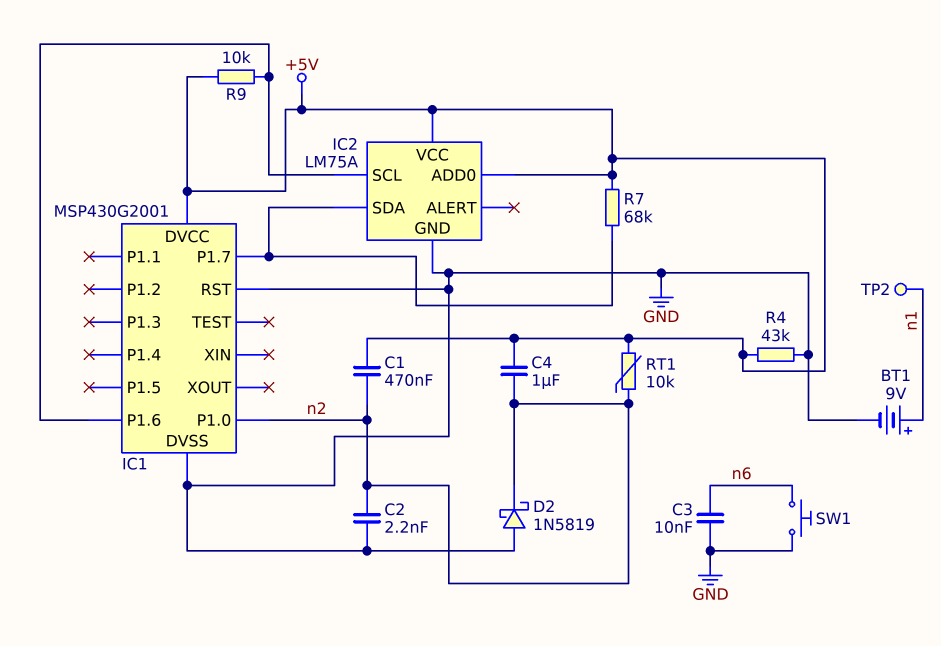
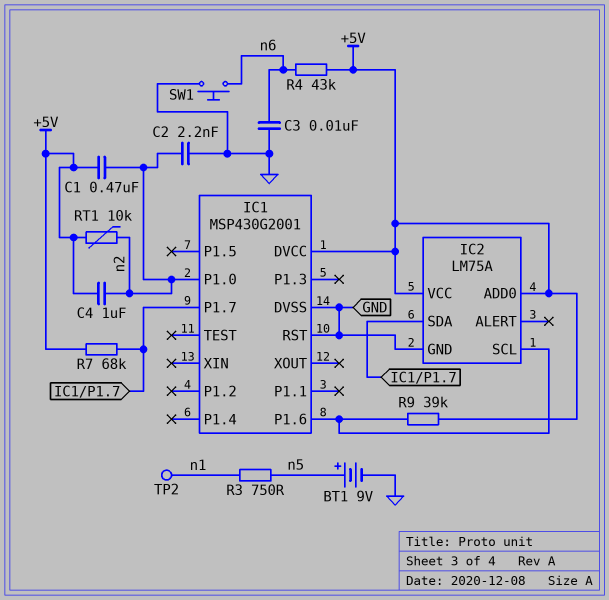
BT1: 9V (plus n1, minus GND) -> 9V (plus n5, minus GND)
D2: schottky 1N5819 (A GND, K n2) -> none
R3: none -> 750 (n1, n5)
R4: 43k (+5V, GND) -> 43k (+5V, n6)
R9: 10k (+5V, IC1/P1.6) -> 39k (+5V, IC1/P1.6)

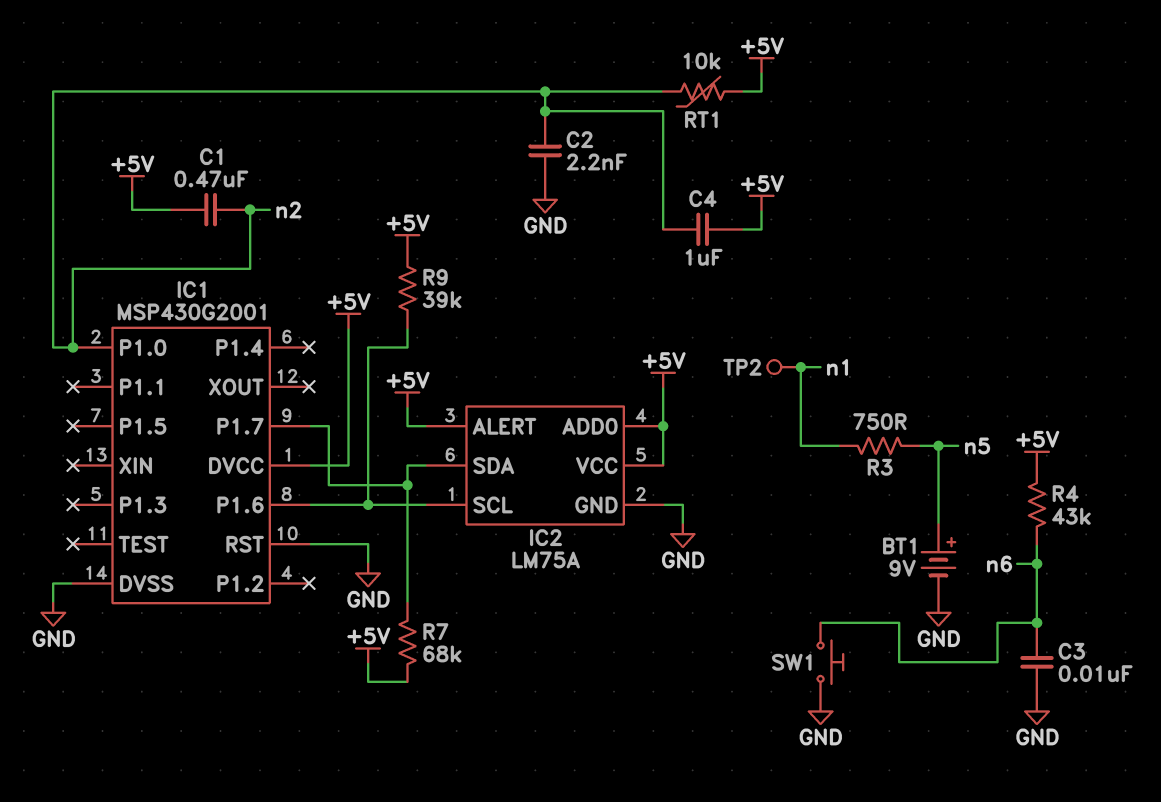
IC2 pin ALERT: none -> +5V

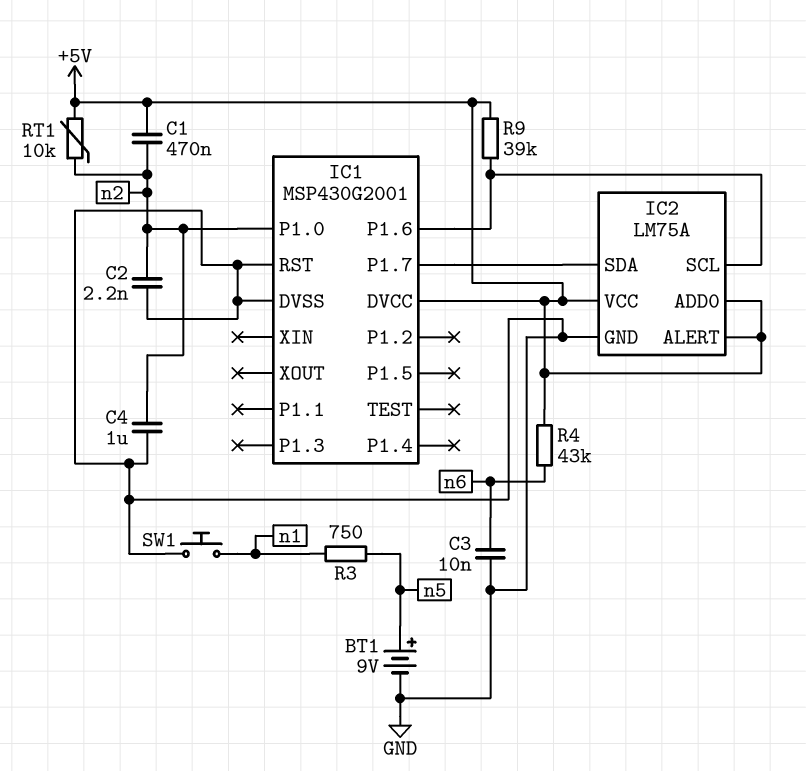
C4: 1uF (+5V, n2) -> 1uF (GND, n2)
R7: 68k (+5V, IC1/P1.7) -> none
SW1: button (GND, n6) -> button (GND, n1)
TP2: test point (n1) -> none

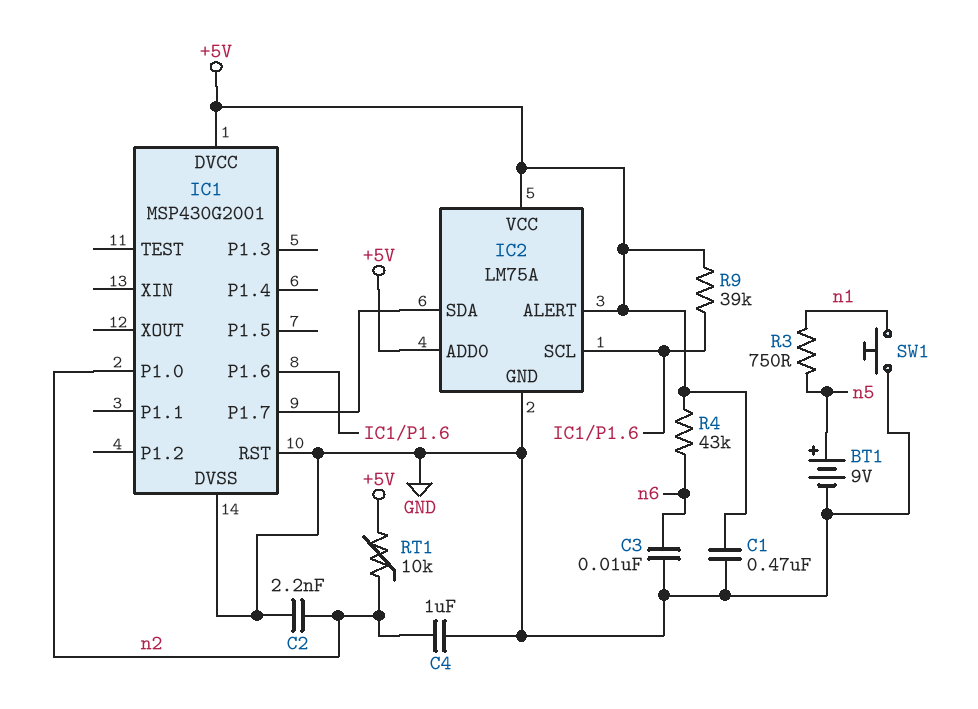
C1: 470nF (+5V, n2) -> 470nF (+5V, GND)

